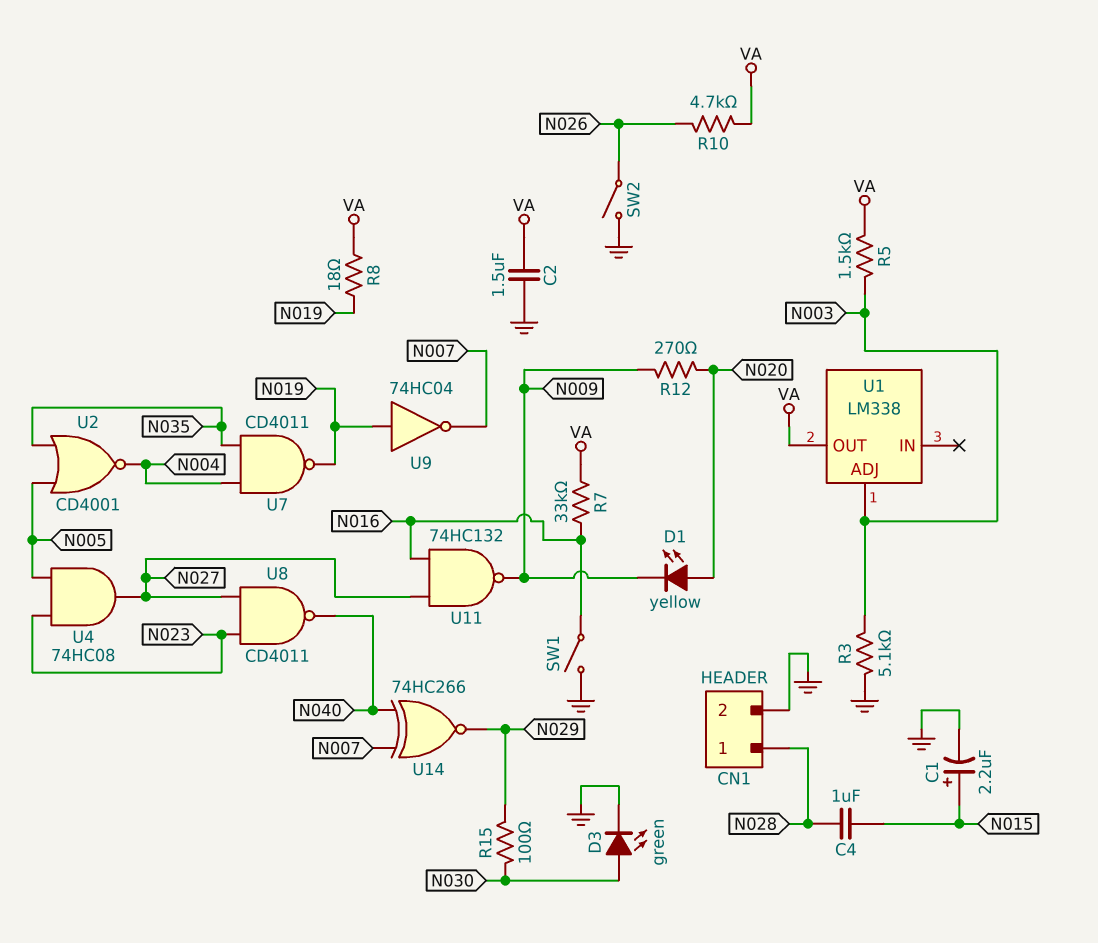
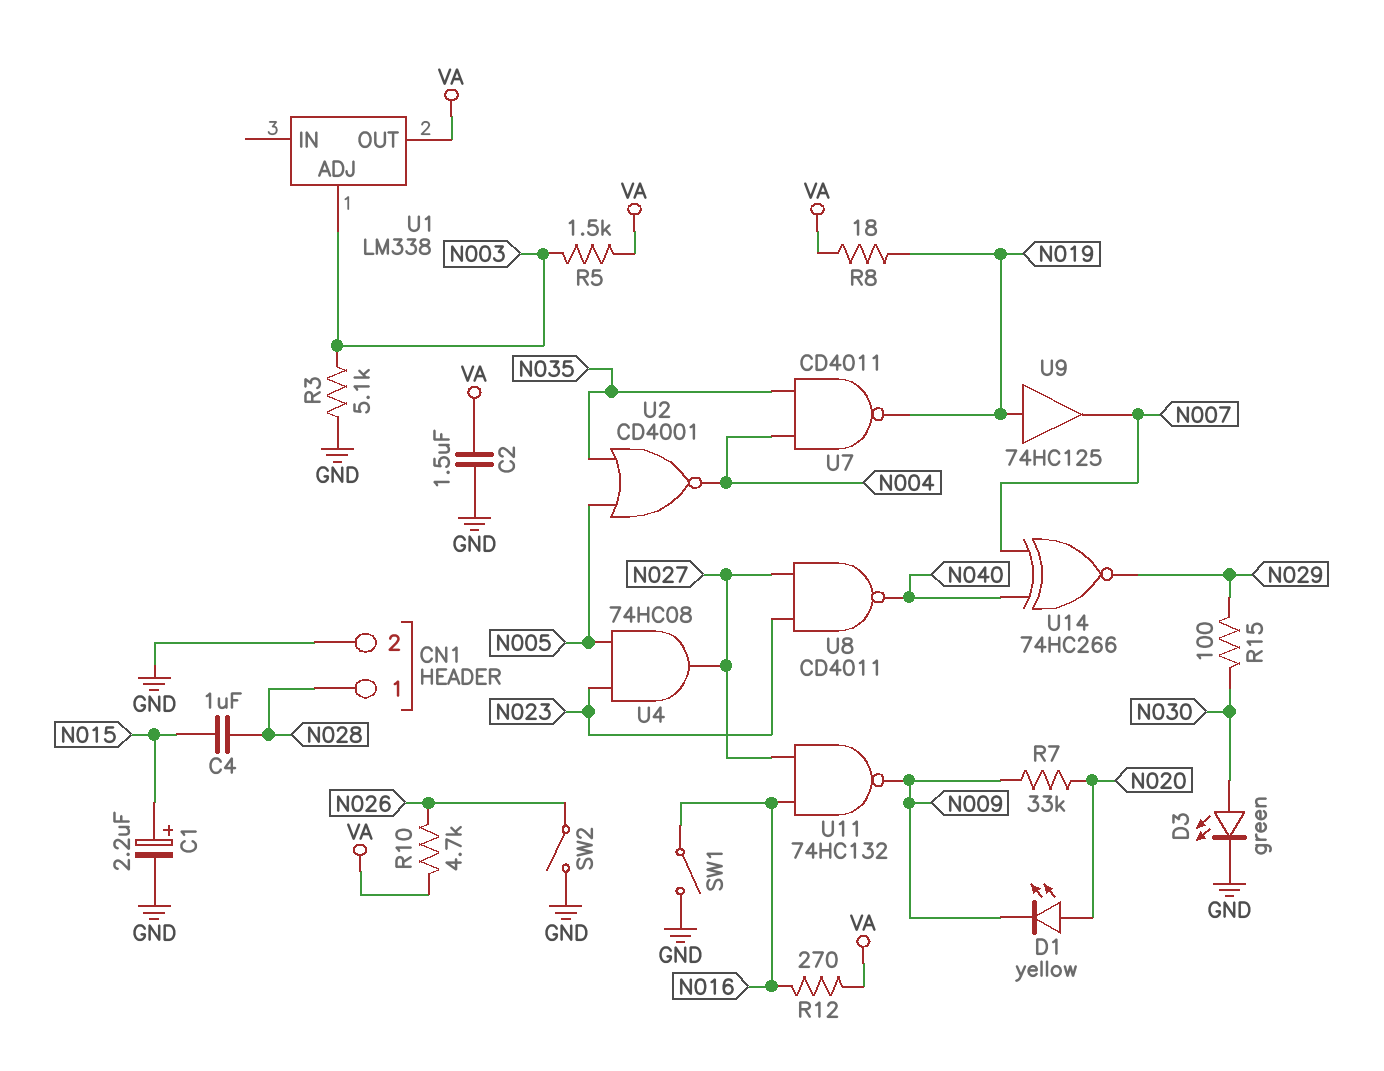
R7: 33k (N016, VA) -> 33k (N009, N020)
R12: 270 (N009, N020) -> 270 (N016, VA)
U9: NOT 74HC04 (in N019, out N007) -> buffer 74HC125 (in N019, out N007)

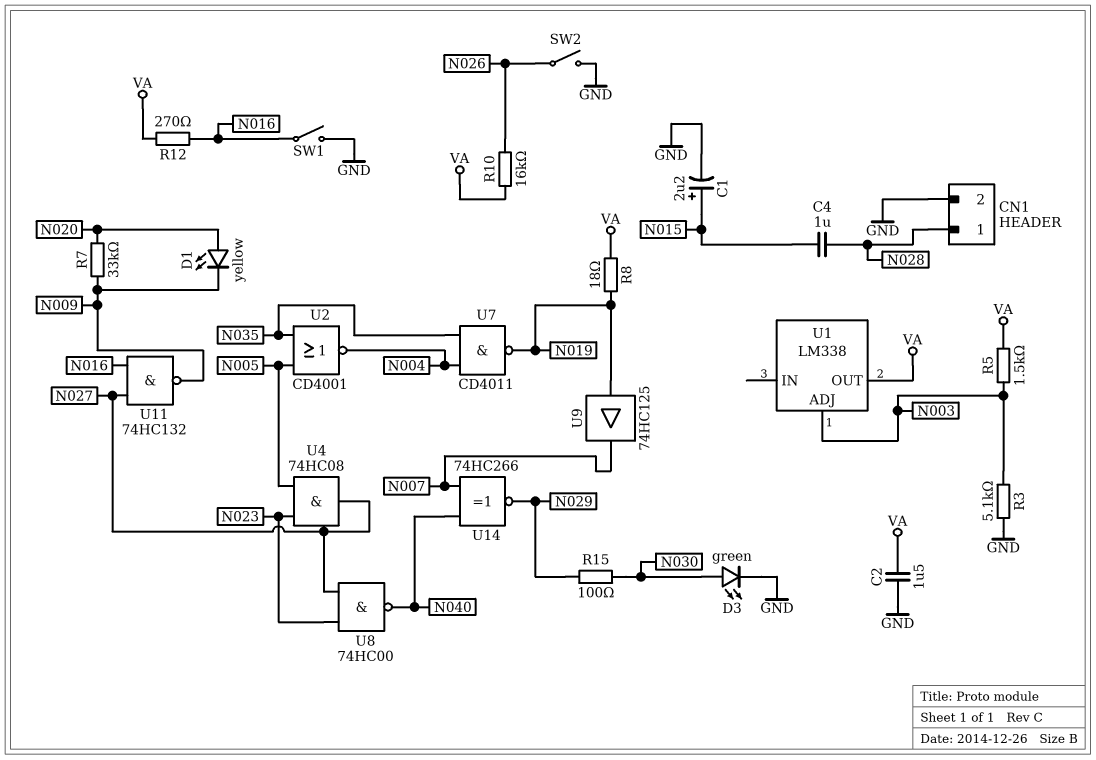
R10: 4.7k (N026, VA) -> 16k (N026, VA)
U8: NAND CD4011 (in N023, in N027, out N040) -> NAND 74HC00 (in N023, in N027, out N040)

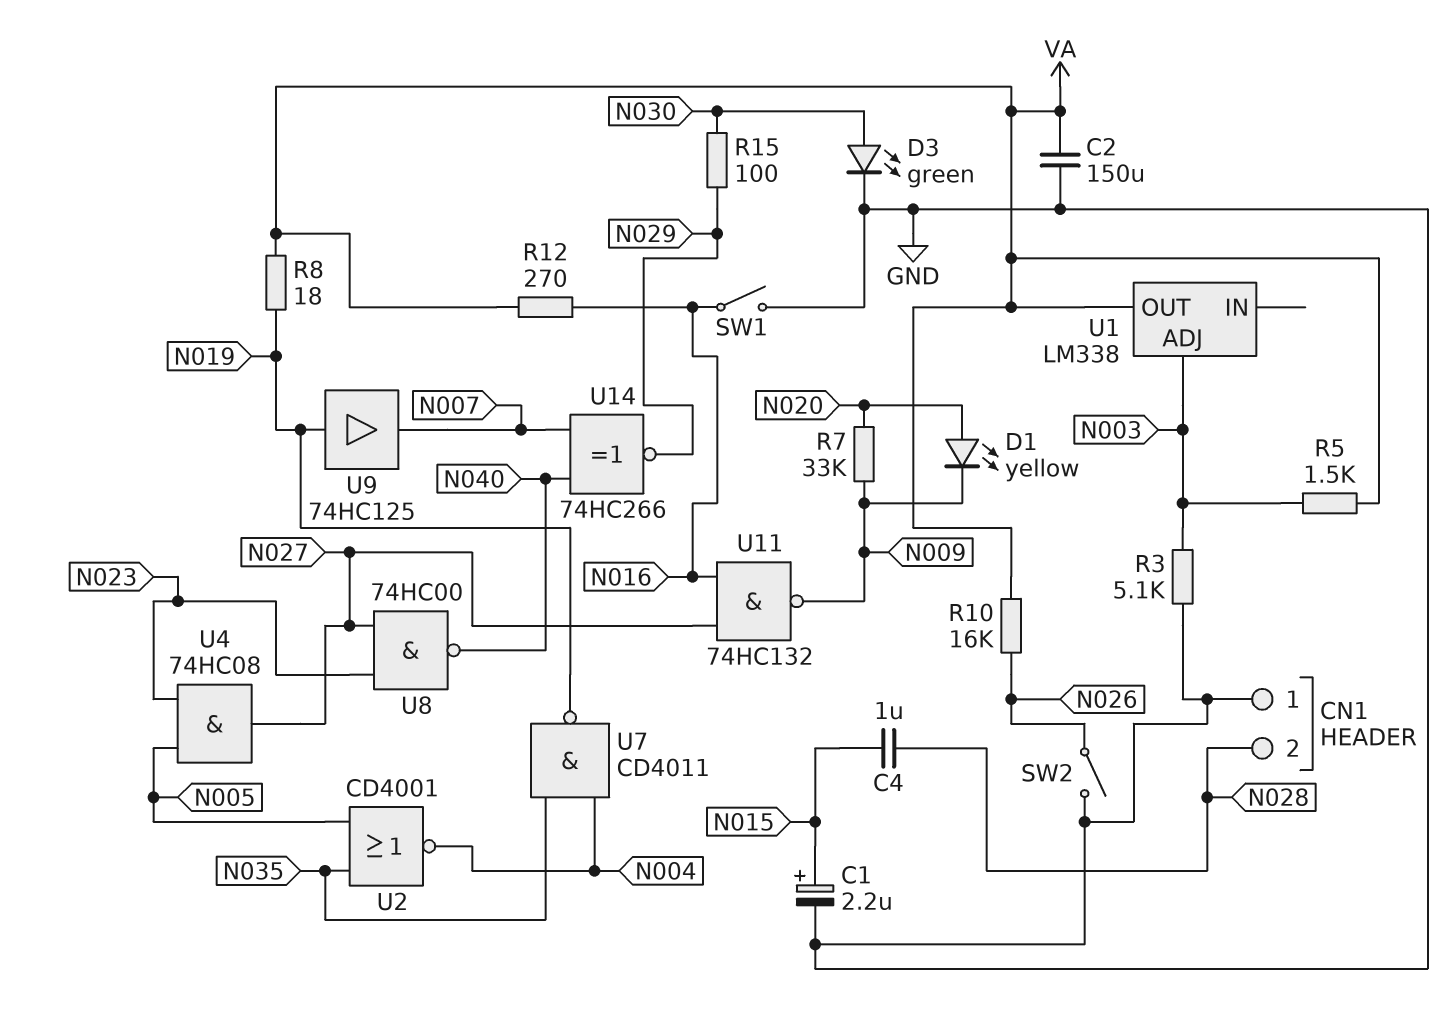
C2: 1.5uF (GND, VA) -> 150uF (GND, VA)
CN1 pin 1: N028 -> GND
CN1 pin 2: GND -> N028

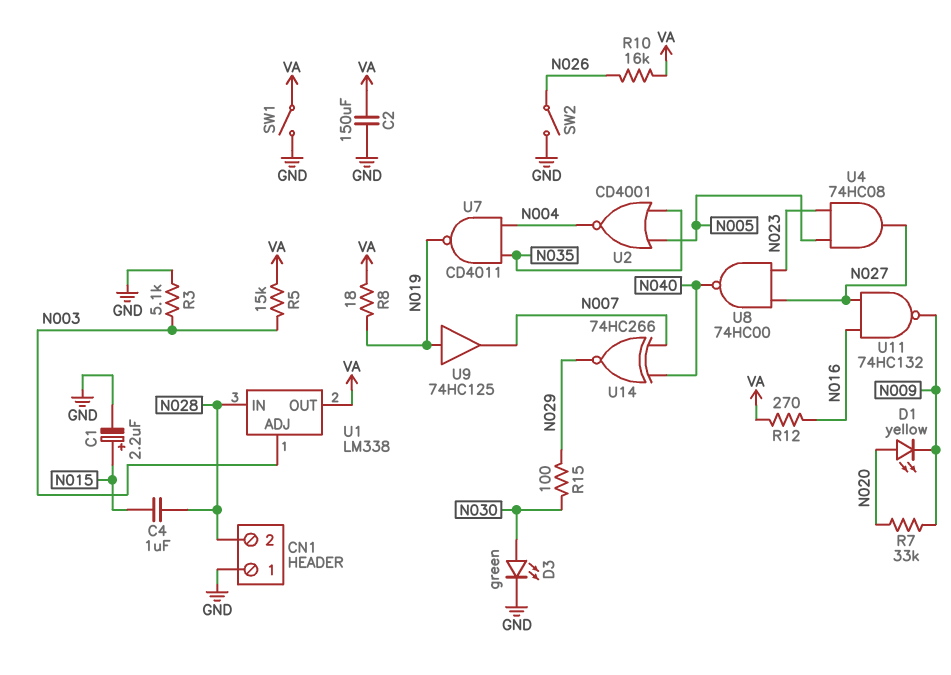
R5: 1.5k (N003, VA) -> 15k (N003, VA)
SW1: switch (GND, N016) -> switch (GND, VA)
U1 pin IN: none -> N028

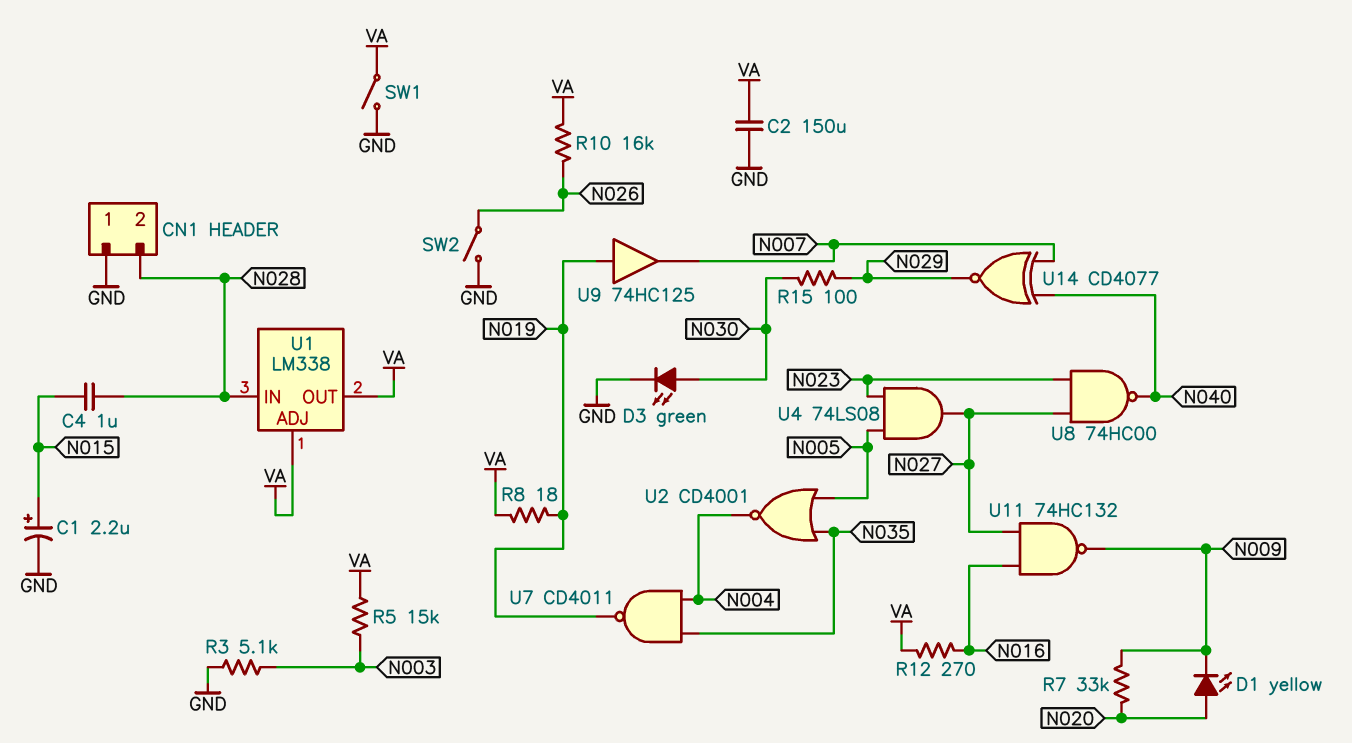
U1 pin ADJ: N003 -> VA
U4: AND 74HC08 (in N005, in N023, out N027) -> AND 74LS08 (in N005, in N023, out N027)
U14: XNOR 74HC266 (in N007, in N040, out N029) -> XNOR CD4077 (in N007, in N040, out N029)

